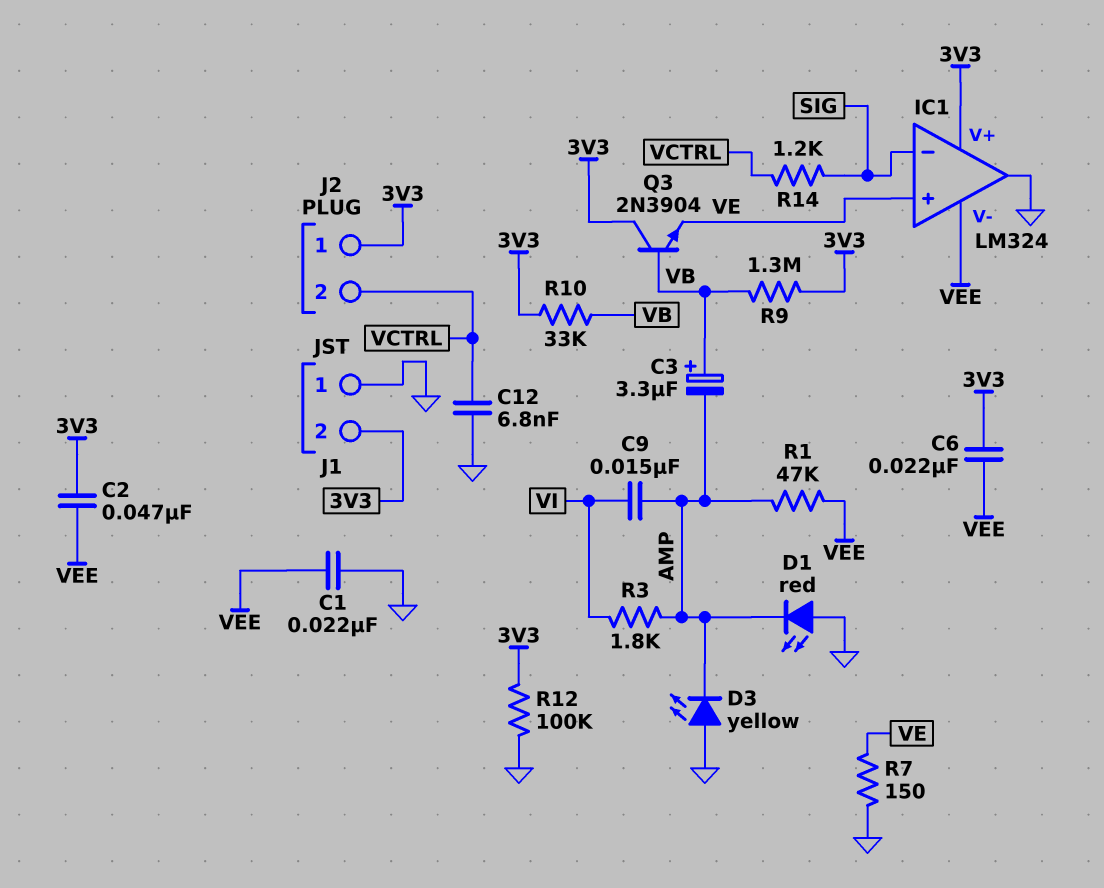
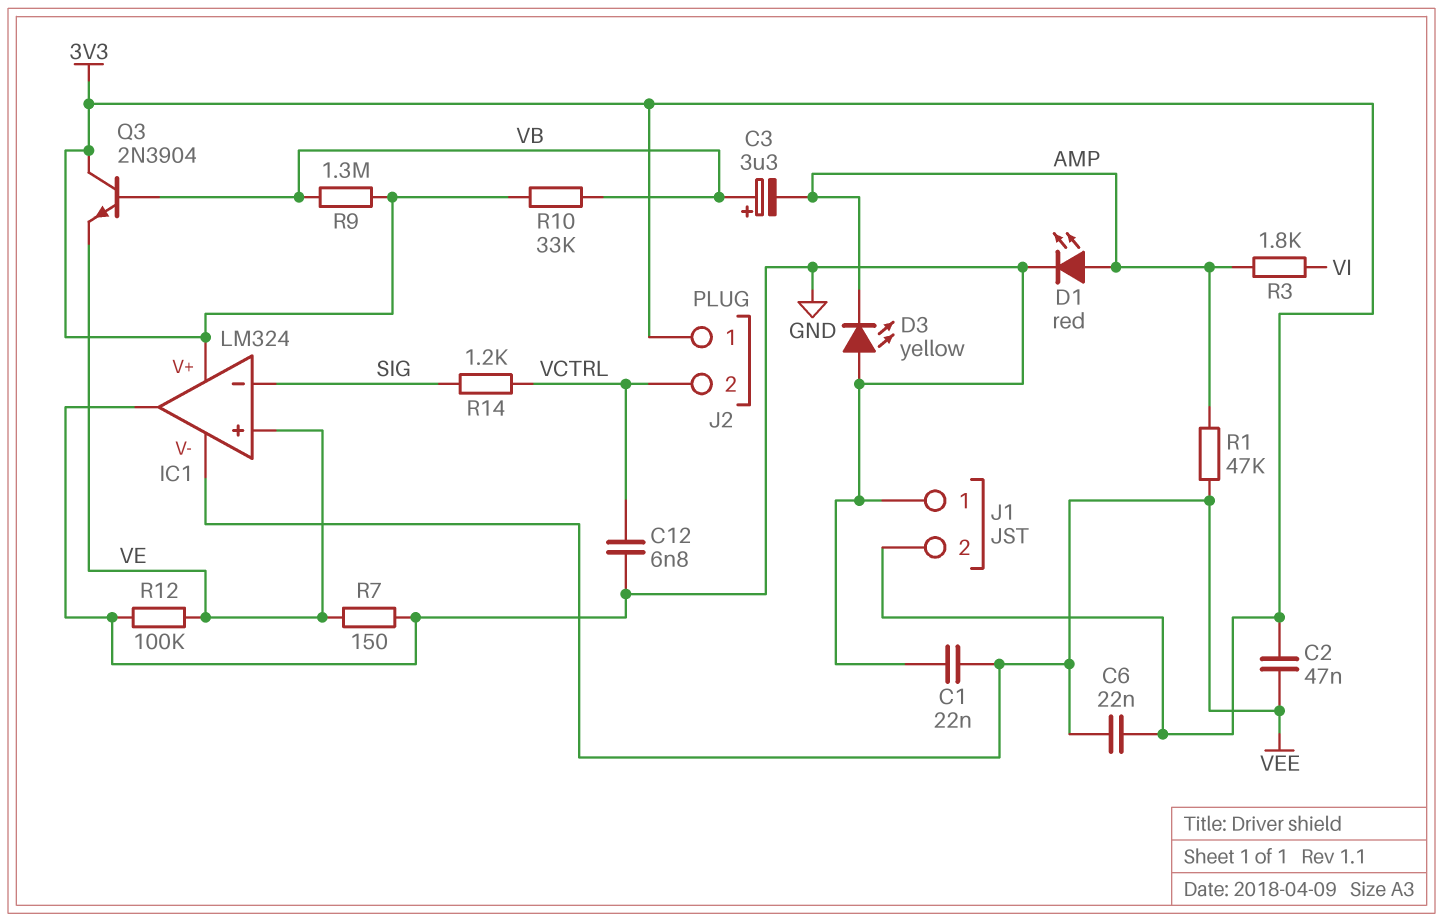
C9: 15nF (AMP, VI) -> none
D1: LED red (A GND, K AMP) -> LED red (A AMP, K GND)
R12: 100k (3V3, GND) -> 100k (GND, VE)

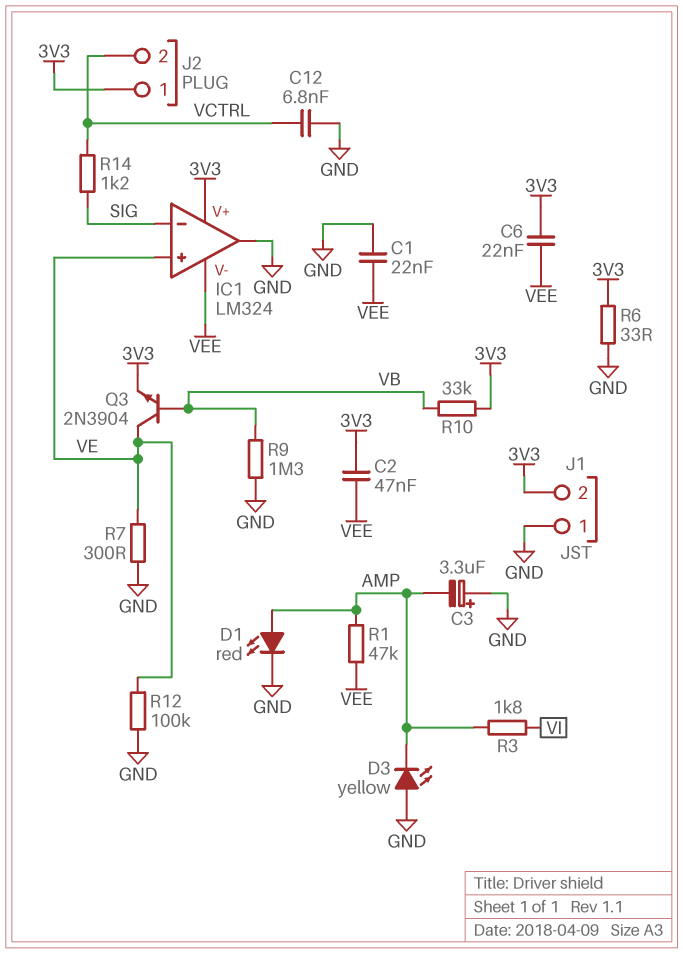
C3: 3.3uF (plus VB, minus AMP) -> 3.3uF (plus GND, minus AMP)
Q3: NPN 2N3904 (B VB, C 3V3, E VE) -> NPN 2N3904 (B VB, C VE, E 3V3)
R6: none -> 33 (3V3, GND)
R7: 150 (GND, VE) -> 300 (GND, VE)
R9: 1.3M (3V3, VB) -> 1.3M (GND, VB)

